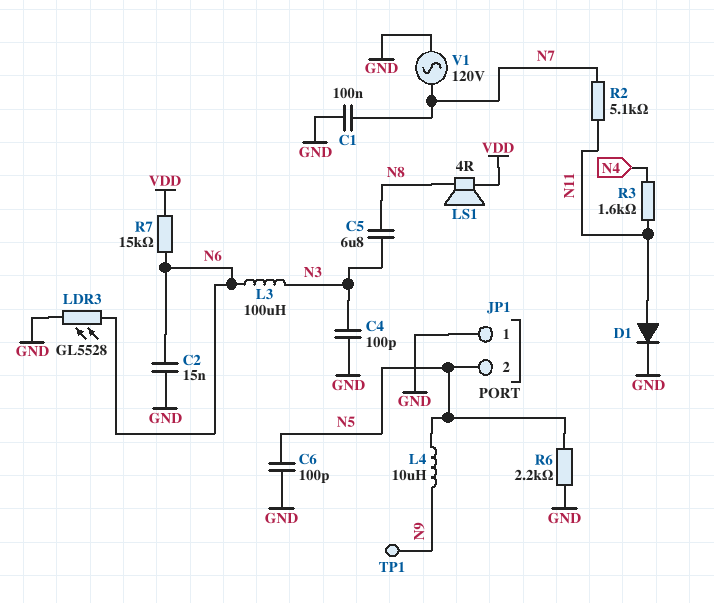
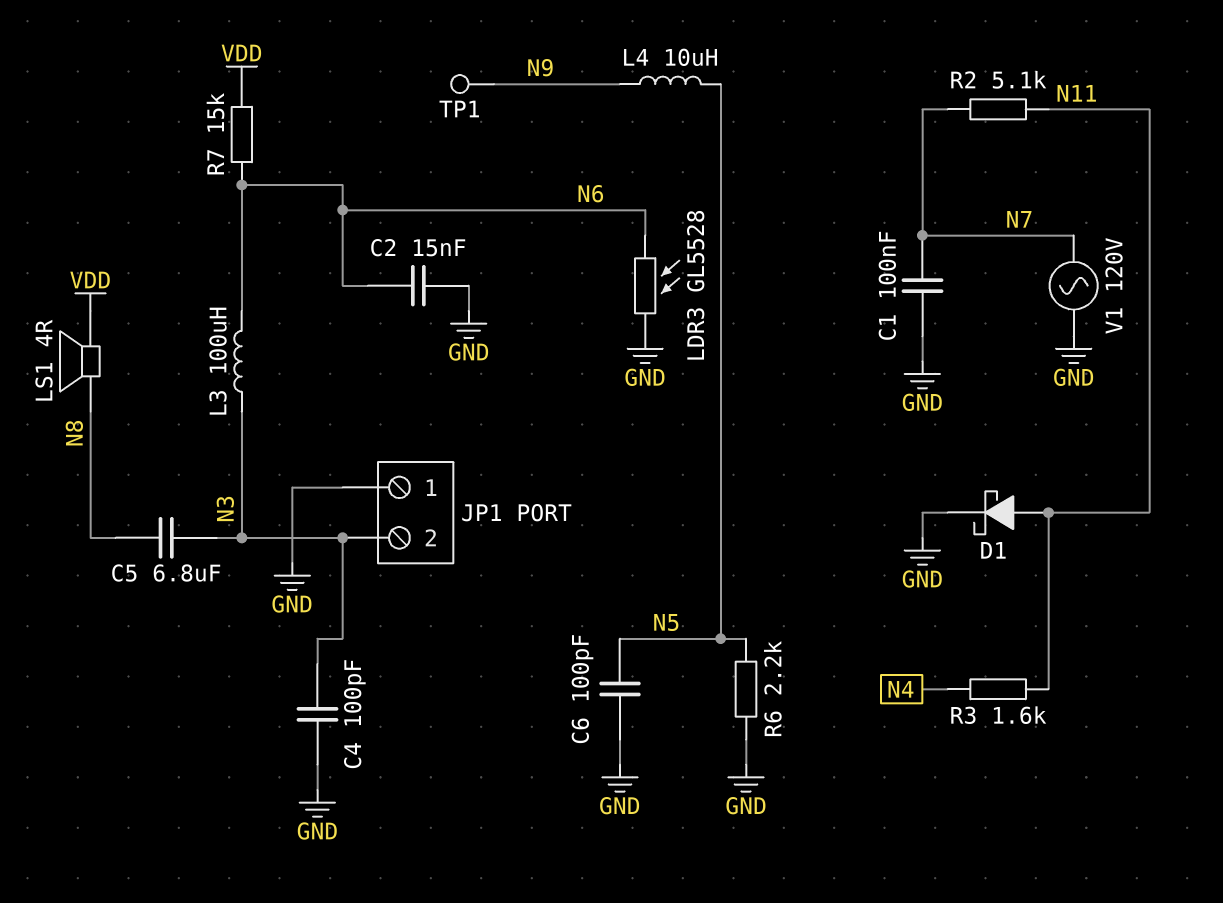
D1: diode (A N11, K GND) -> schottky (A N11, K GND)
JP1 pin 2: N5 -> N3

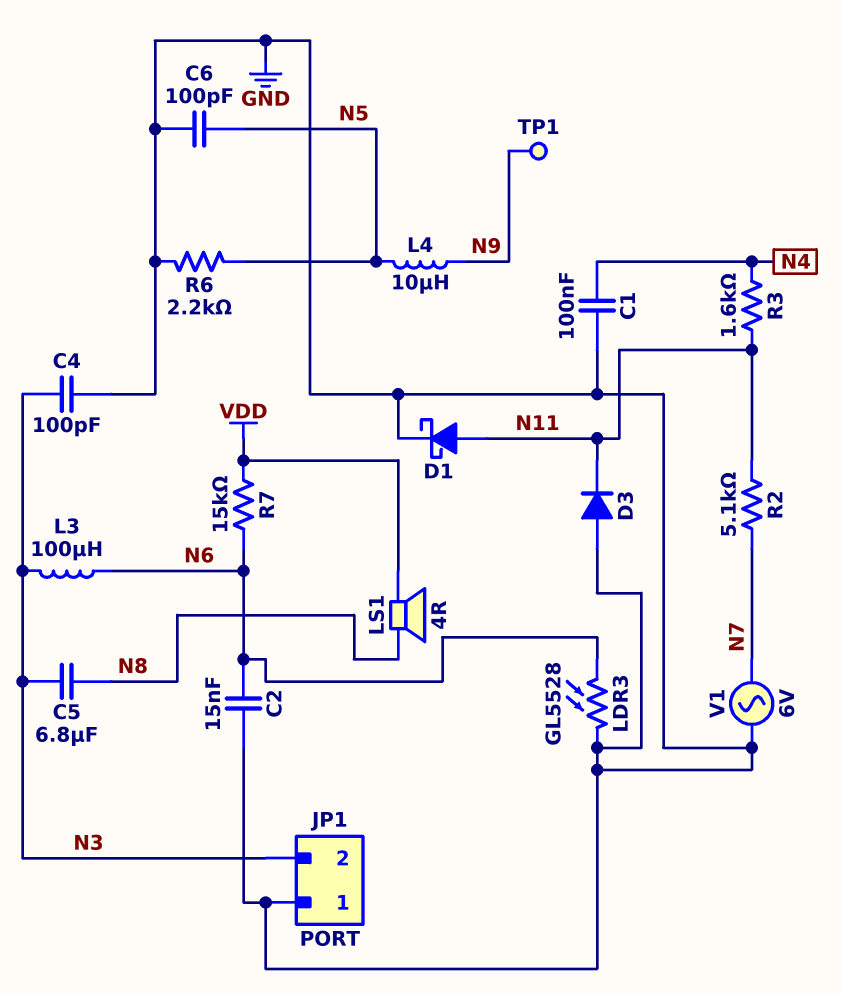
C1: 100nF (GND, N7) -> 100nF (GND, N4)
D3: none -> diode (A GND, K N11)
V1: AC 120V (GND, N7) -> AC 6V (GND, N7)

